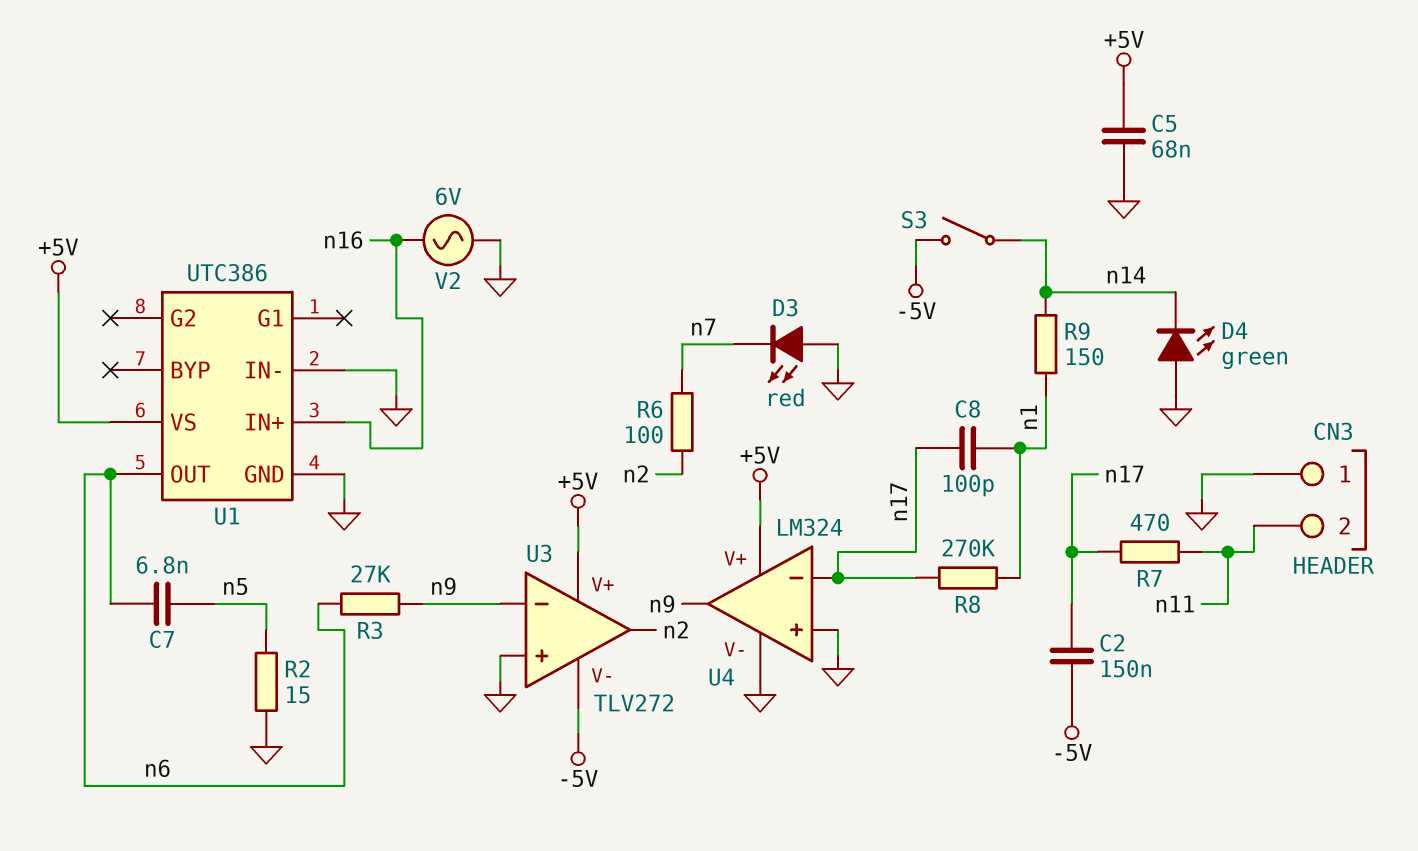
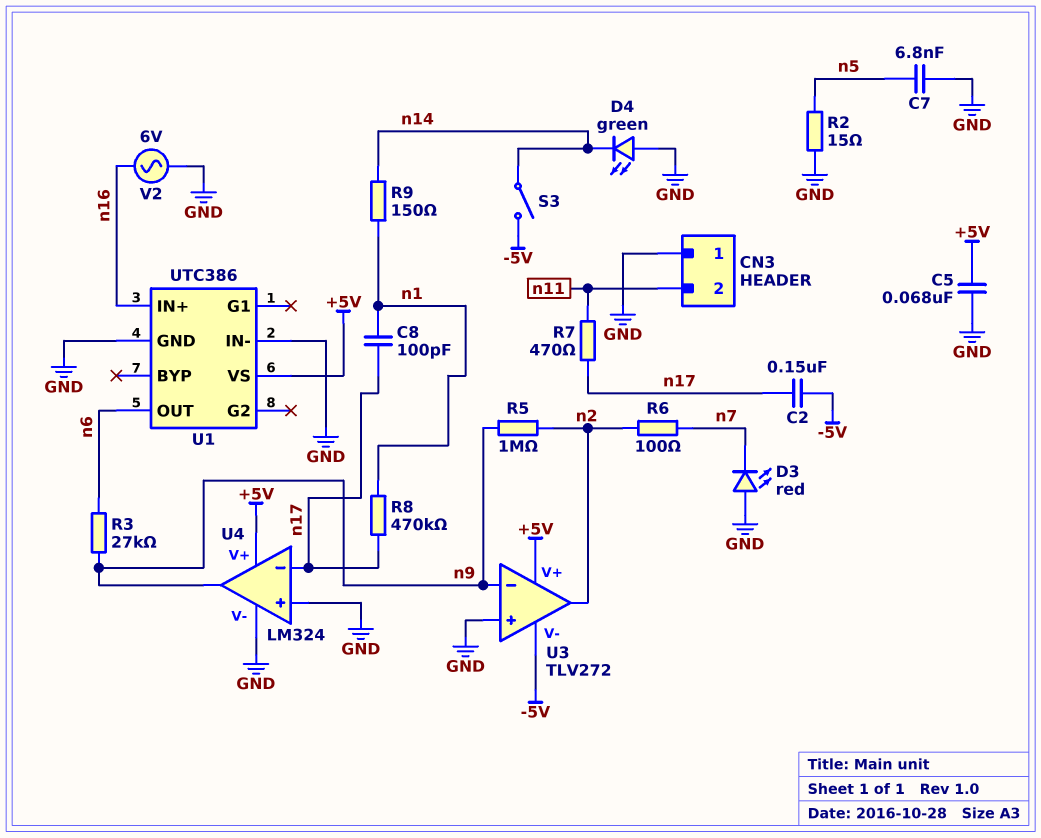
C7: 6.8nF (n5, n6) -> 6.8nF (GND, n5)
R5: none -> 1M (n2, n9)
R8: 270k (n1, n17) -> 470k (n1, n17)

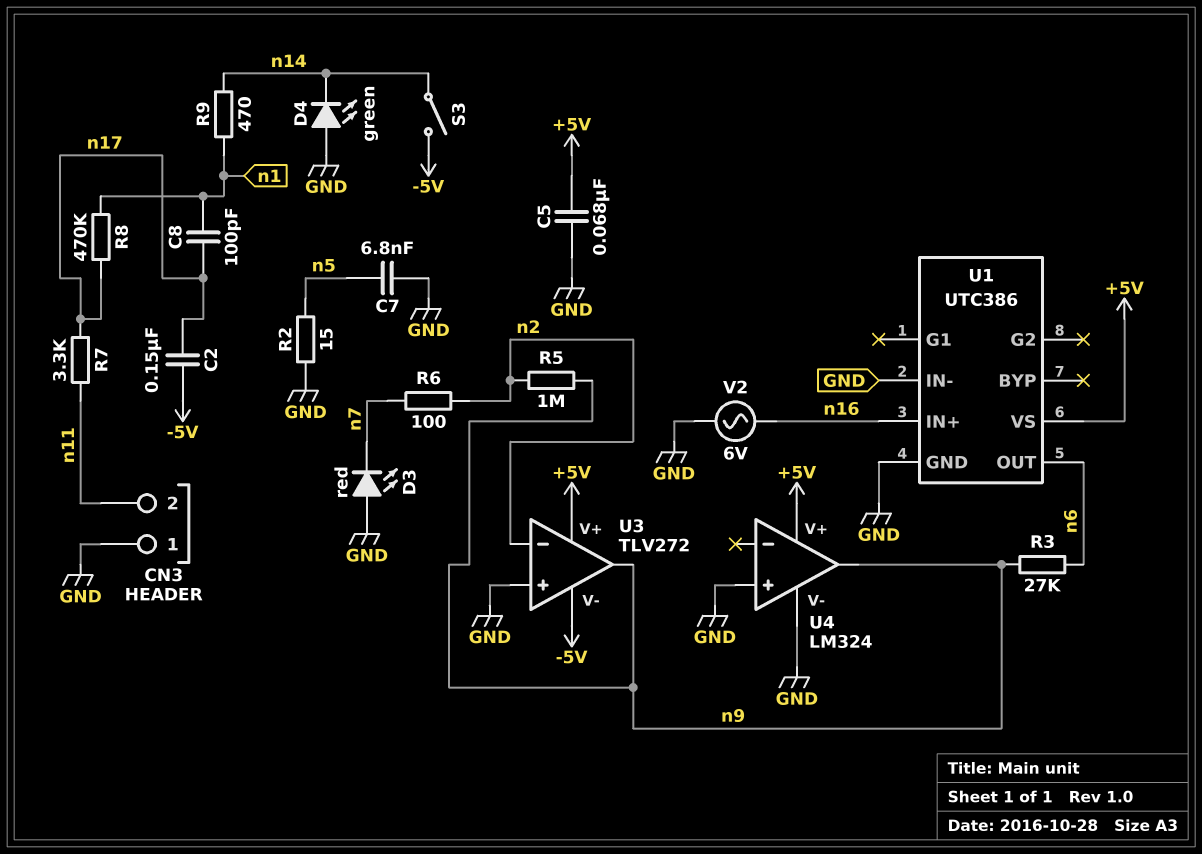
R7: 470 (n11, n17) -> 3.3k (n11, n17)
R9: 150 (n1, n14) -> 470 (n1, n14)
U3 pin in-: n9 -> n2
U3 pin out: n2 -> n9
U4 pin in-: n17 -> none

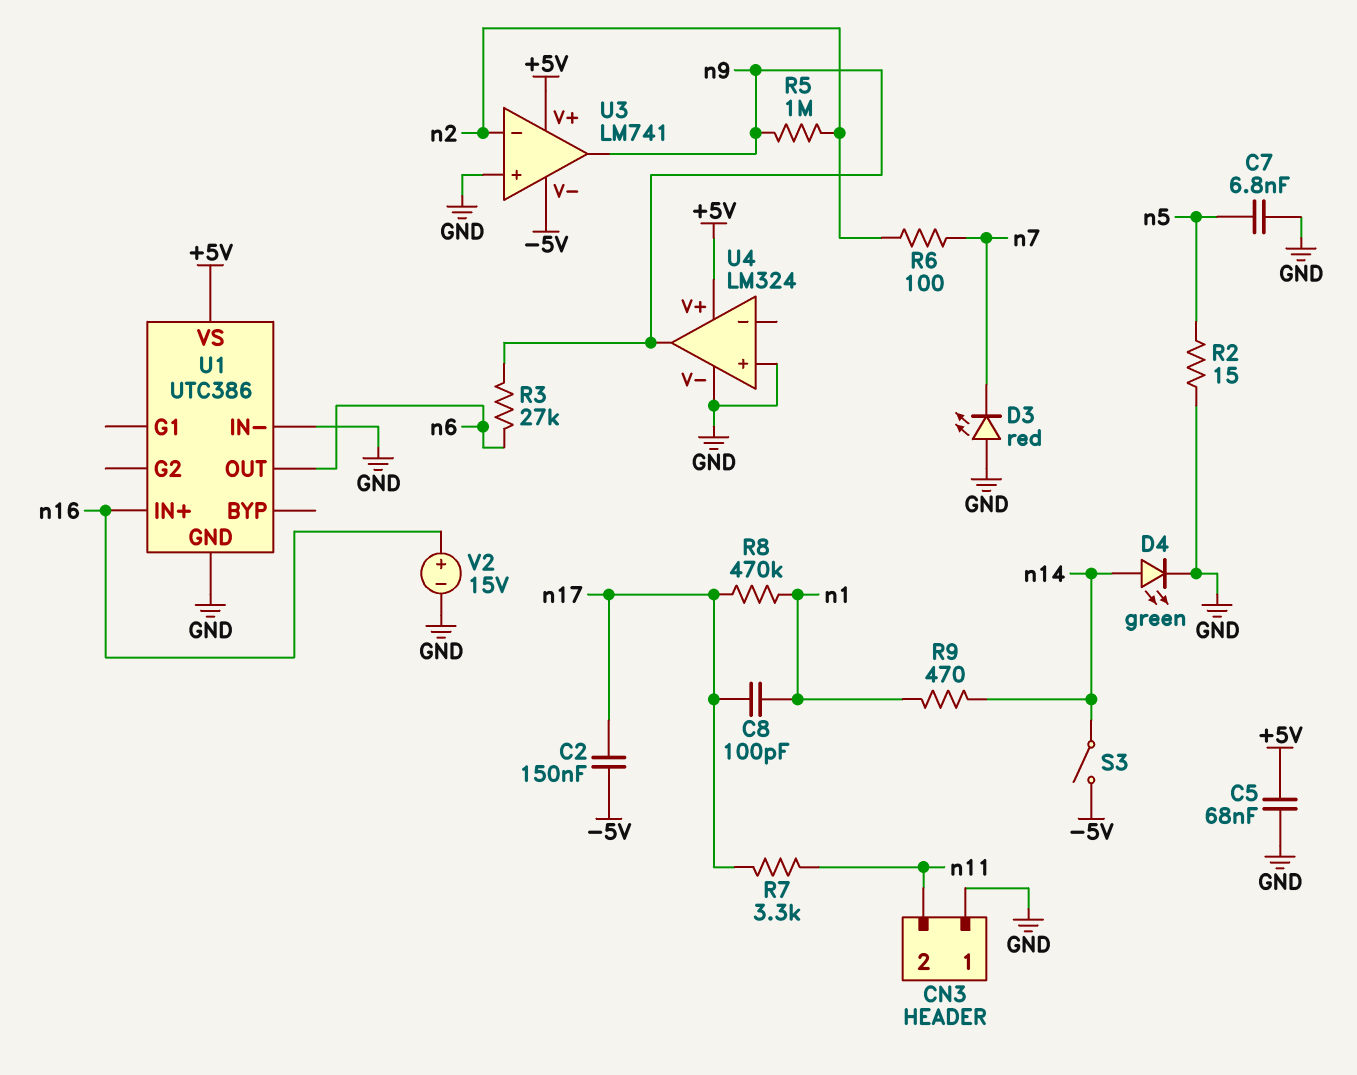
D4: LED green (A GND, K n14) -> LED green (A n14, K GND)
U3: TLV272 -> LM741
V2: AC 6V (GND, n16) -> 15V (plus n16, minus GND)

